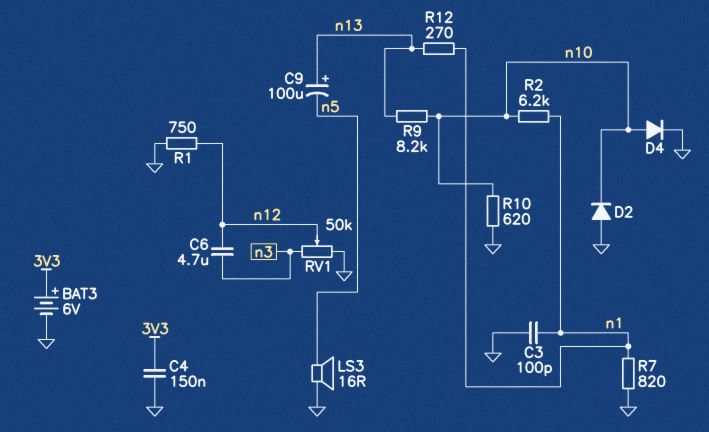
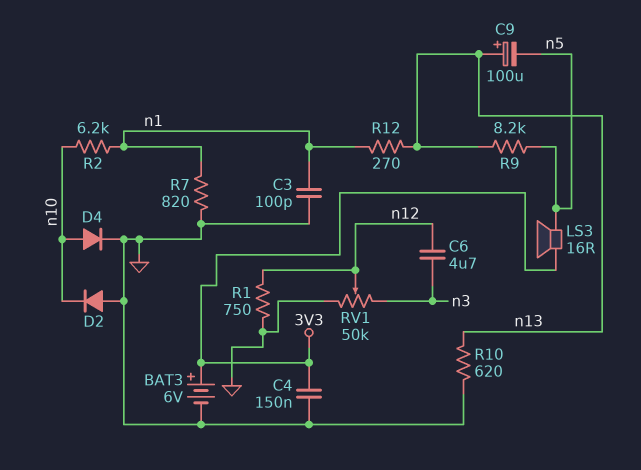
LS3: speaker 16R (GND, n5) -> speaker 16R (3V3, n5)
R9: 8.2k (n10, n13) -> 8.2k (n5, n13)
R10: 620 (GND, n10) -> 620 (GND, n13)

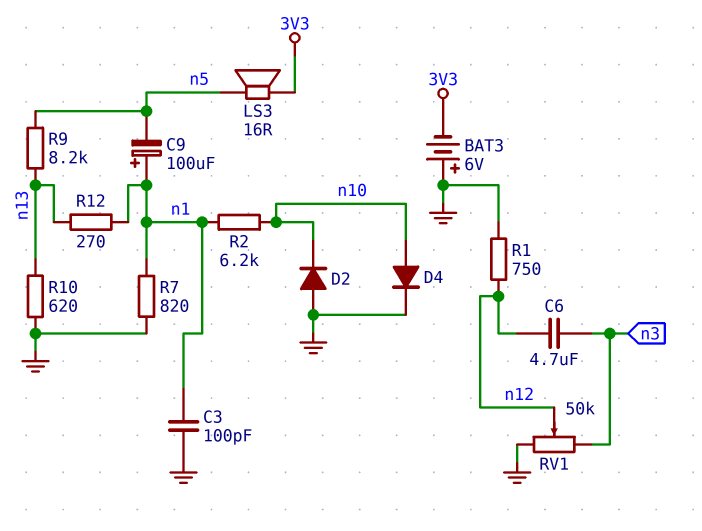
BAT3: 6V (plus 3V3, minus GND) -> 6V (plus GND, minus 3V3)
C4: 150nF (3V3, GND) -> none
C9: 100uF (plus n13, minus n5) -> 100uF (plus n1, minus n5)

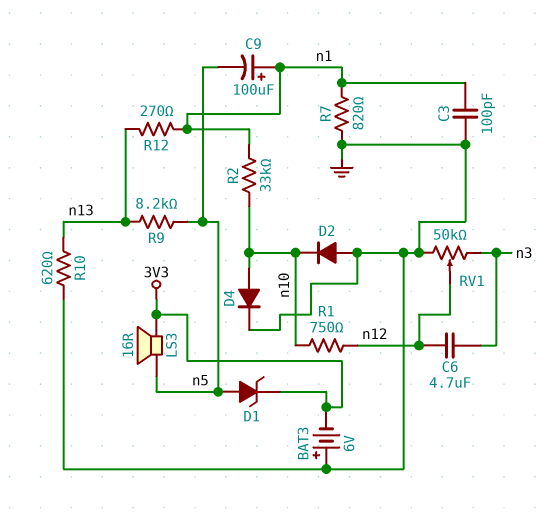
D1: none -> zener (A n5, K 3V3)
R1: 750 (GND, n12) -> 750 (n10, n12)
R2: 6.2k (n1, n10) -> 33k (n1, n10)

